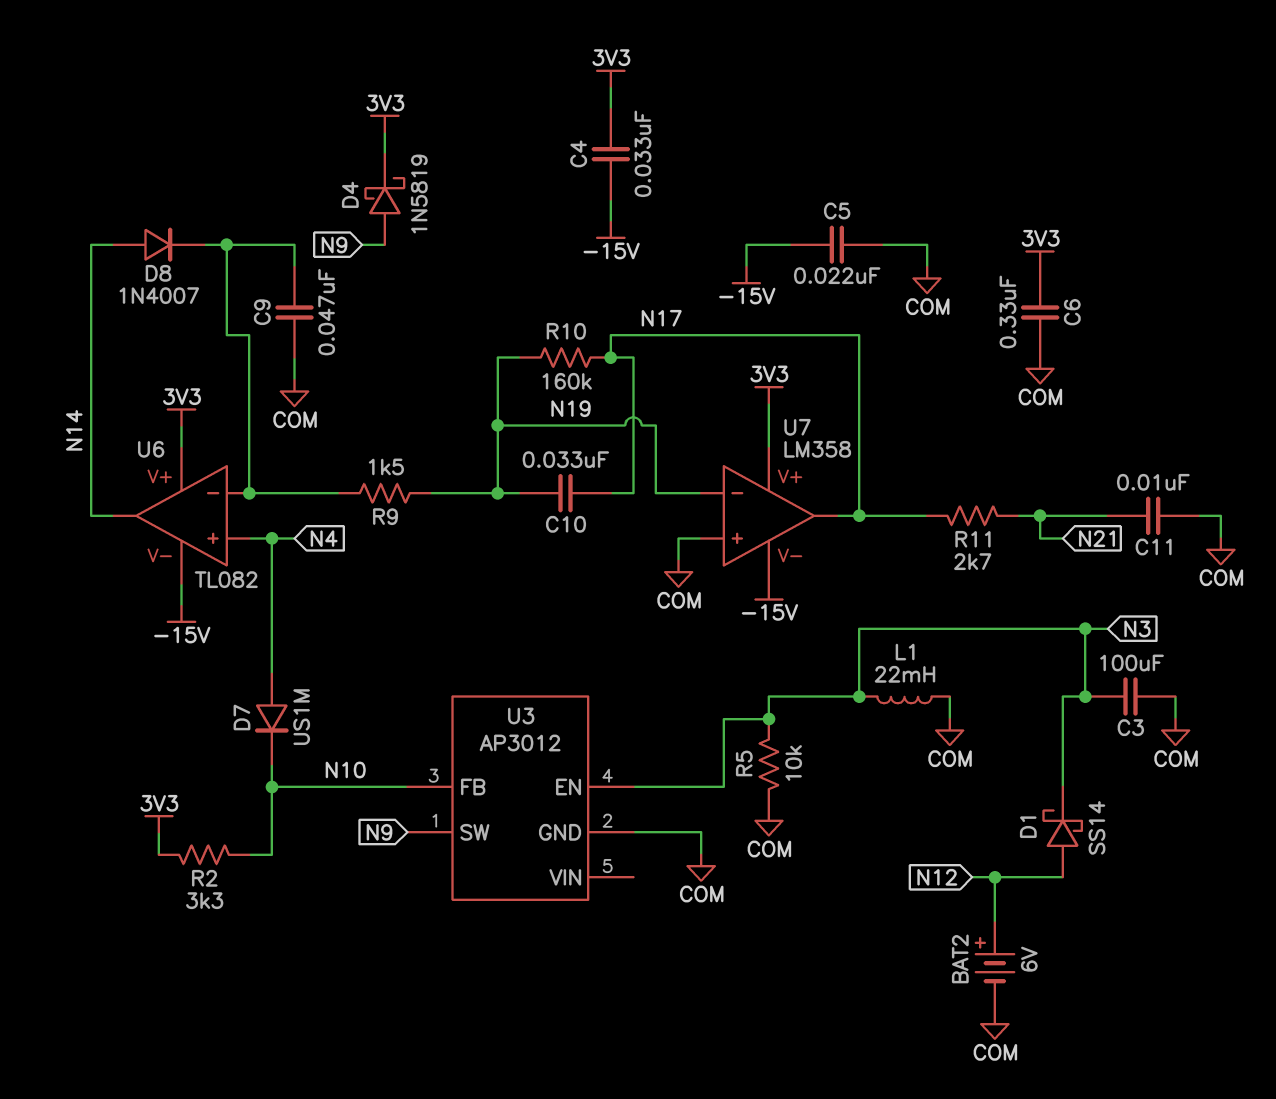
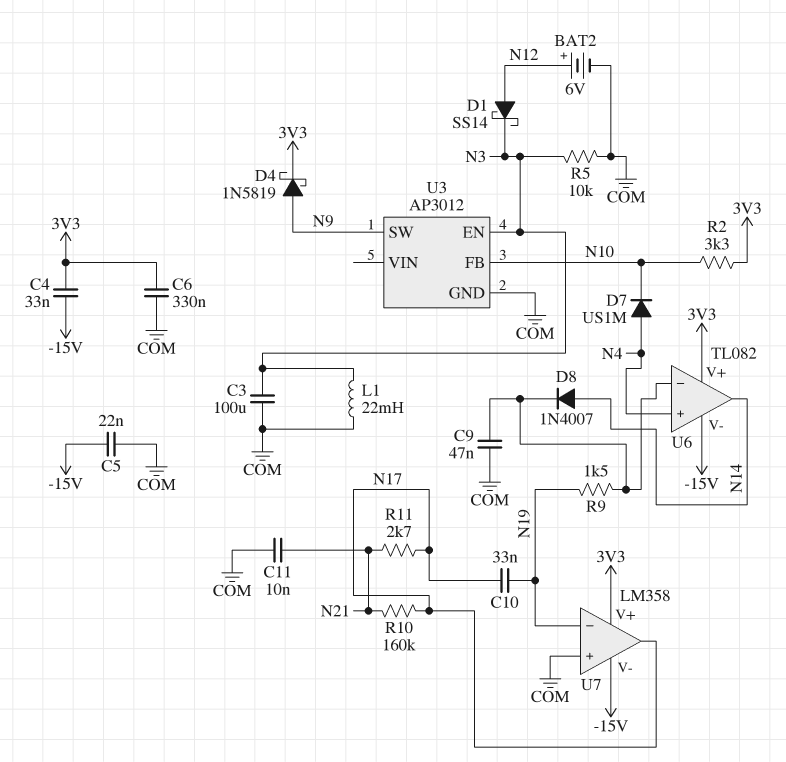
R10: 160k (N17, N19) -> 160k (N17, N21)

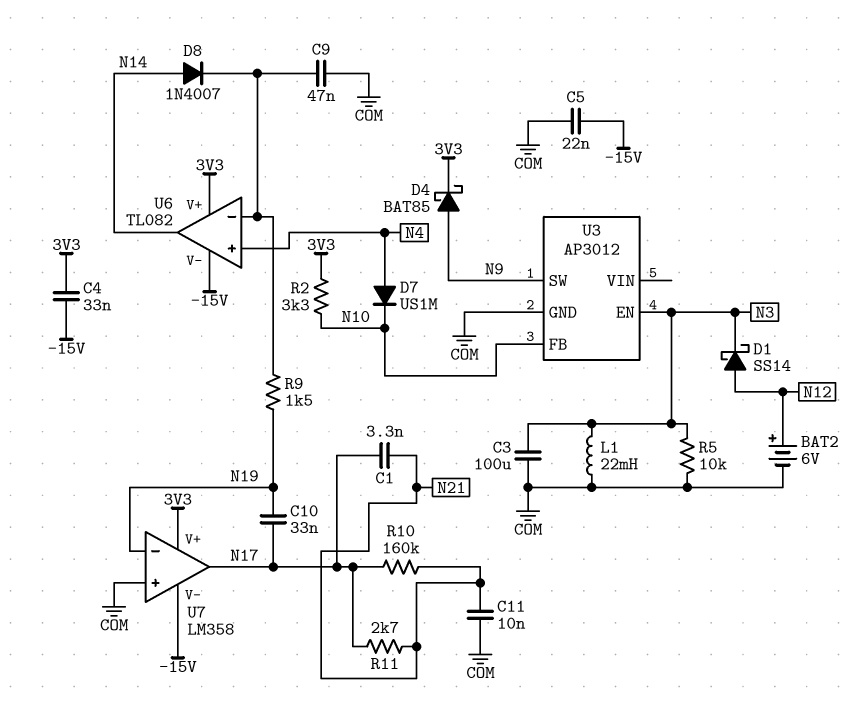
C1: none -> 3.3nF (N17, N21)
C6: 330nF (3V3, COM) -> none
D4: schottky 1N5819 (A N9, K 3V3) -> schottky BAT85 (A N9, K 3V3)

